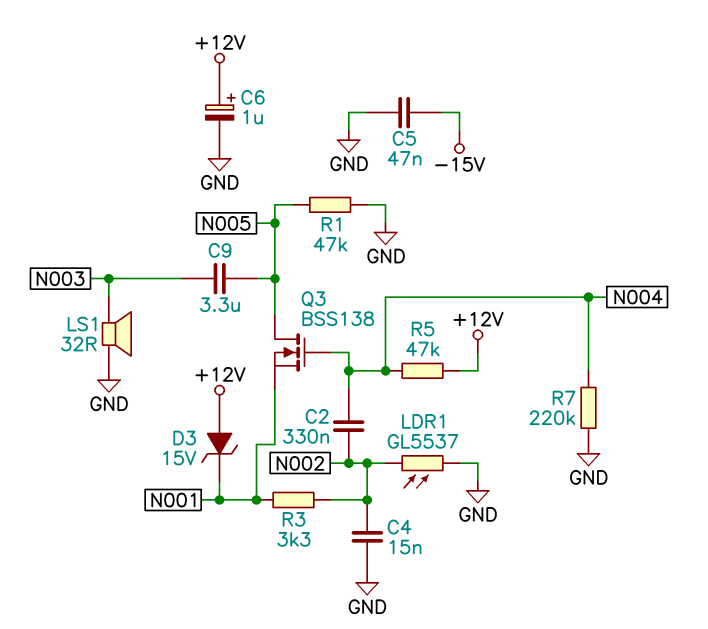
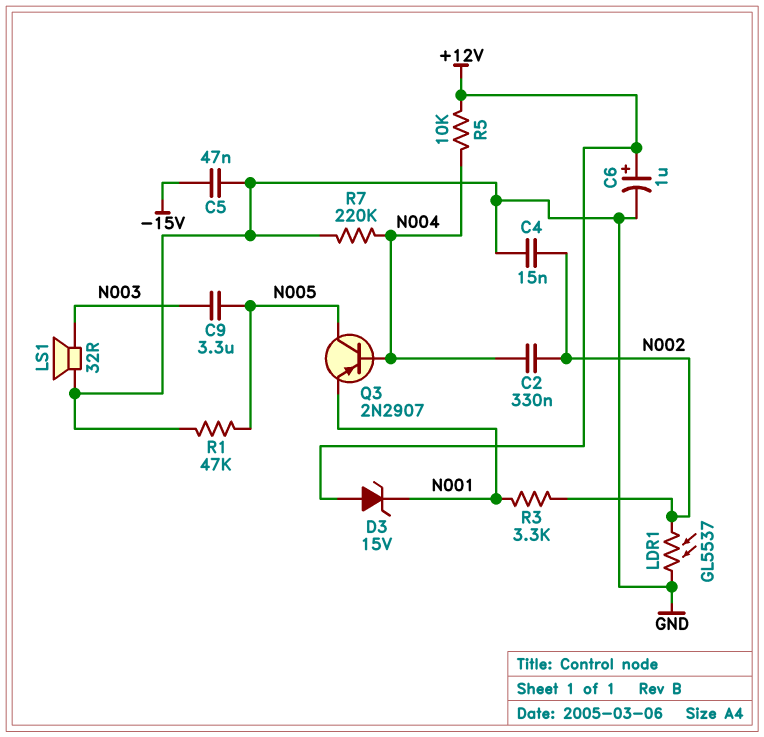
Q3: NMOS BSS138 (G N004, D N005, S N001) -> PNP 2N2907 (B N004, C N005, E N001)
R5: 47k (+12V, N004) -> 10k (+12V, N004)

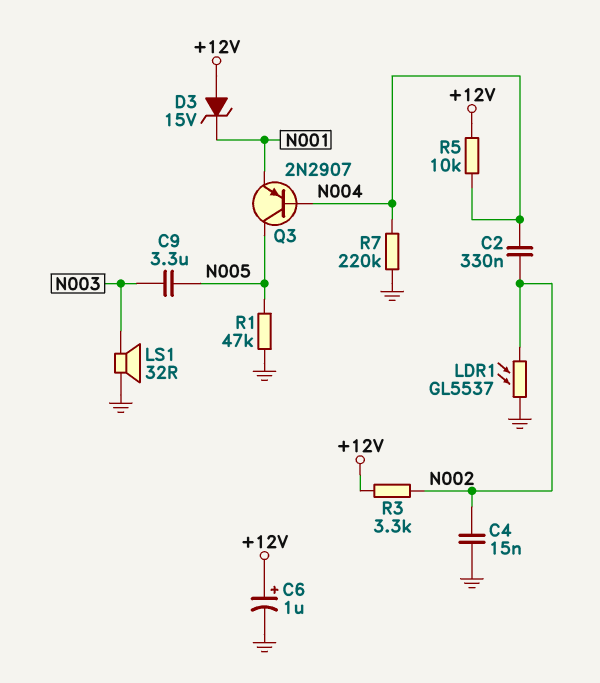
C5: 47nF (-15V, GND) -> none
R3: 3.3k (N001, N002) -> 3.3k (+12V, N002)

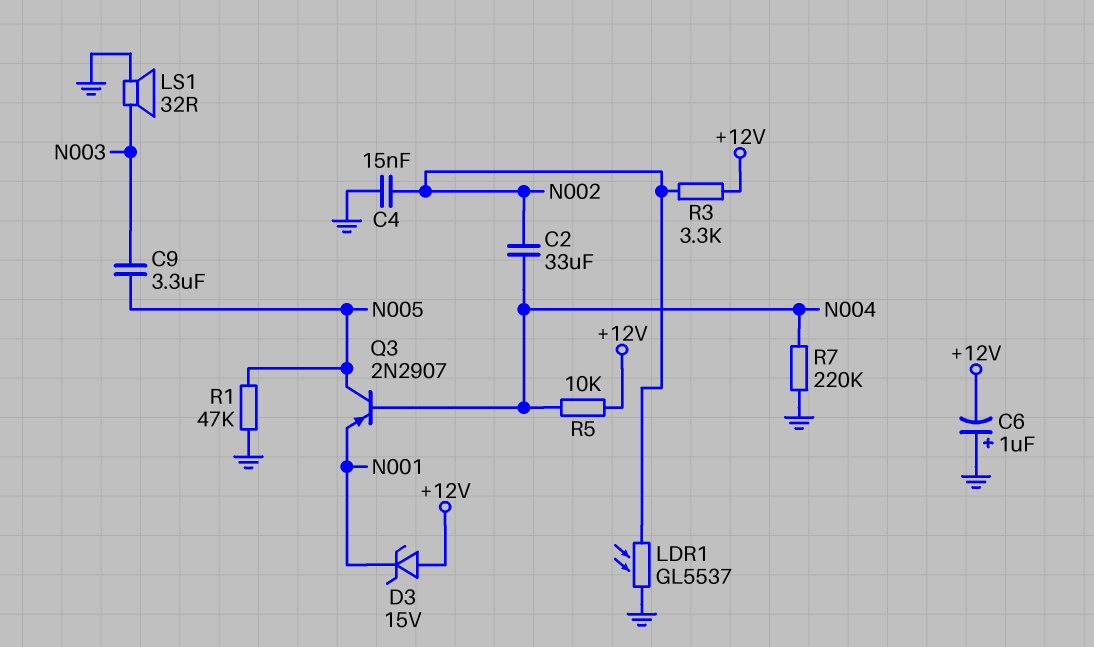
C2: 330nF (N002, N004) -> 33uF (N002, N004)
C6: 1uF (plus +12V, minus GND) -> 1uF (plus GND, minus +12V)

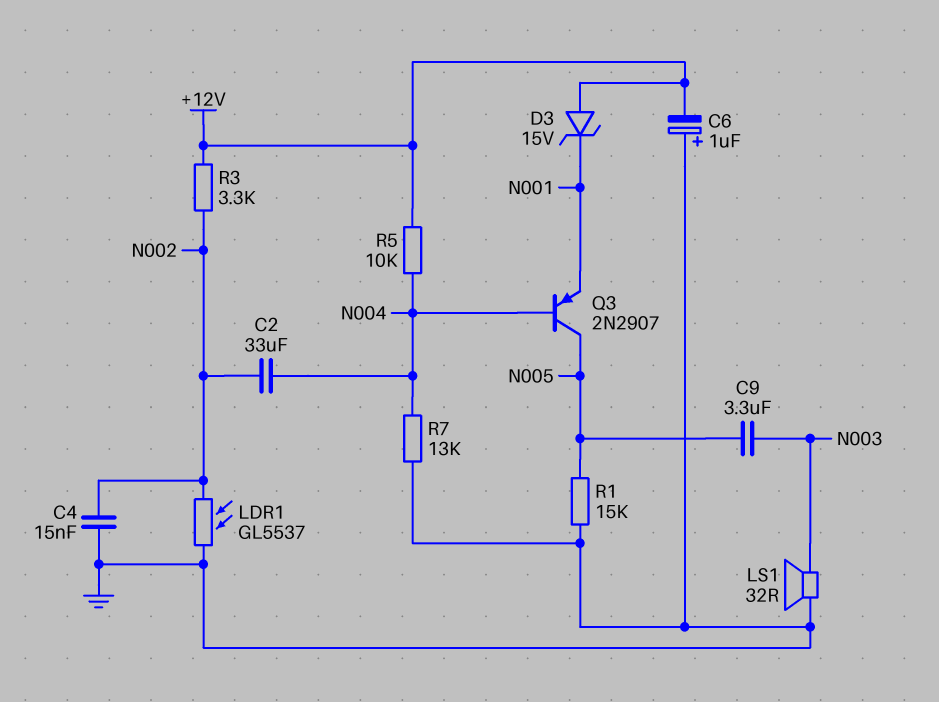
R1: 47k (GND, N005) -> 15k (GND, N005)
R7: 220k (GND, N004) -> 13k (GND, N004)

